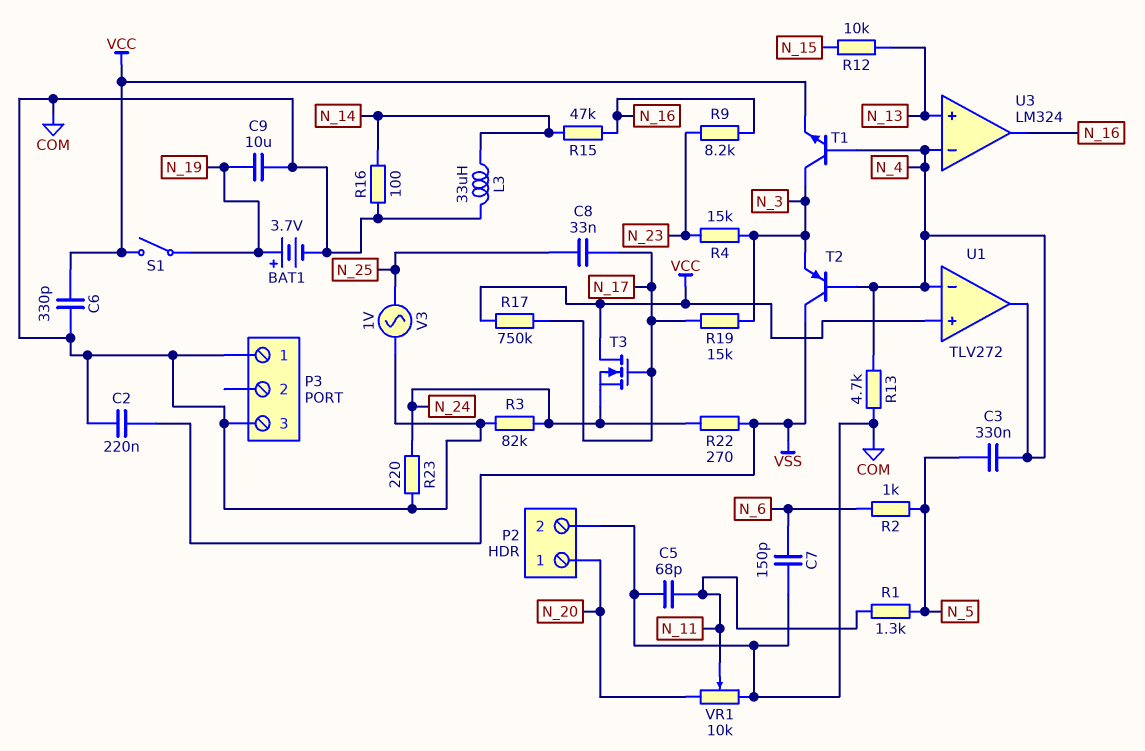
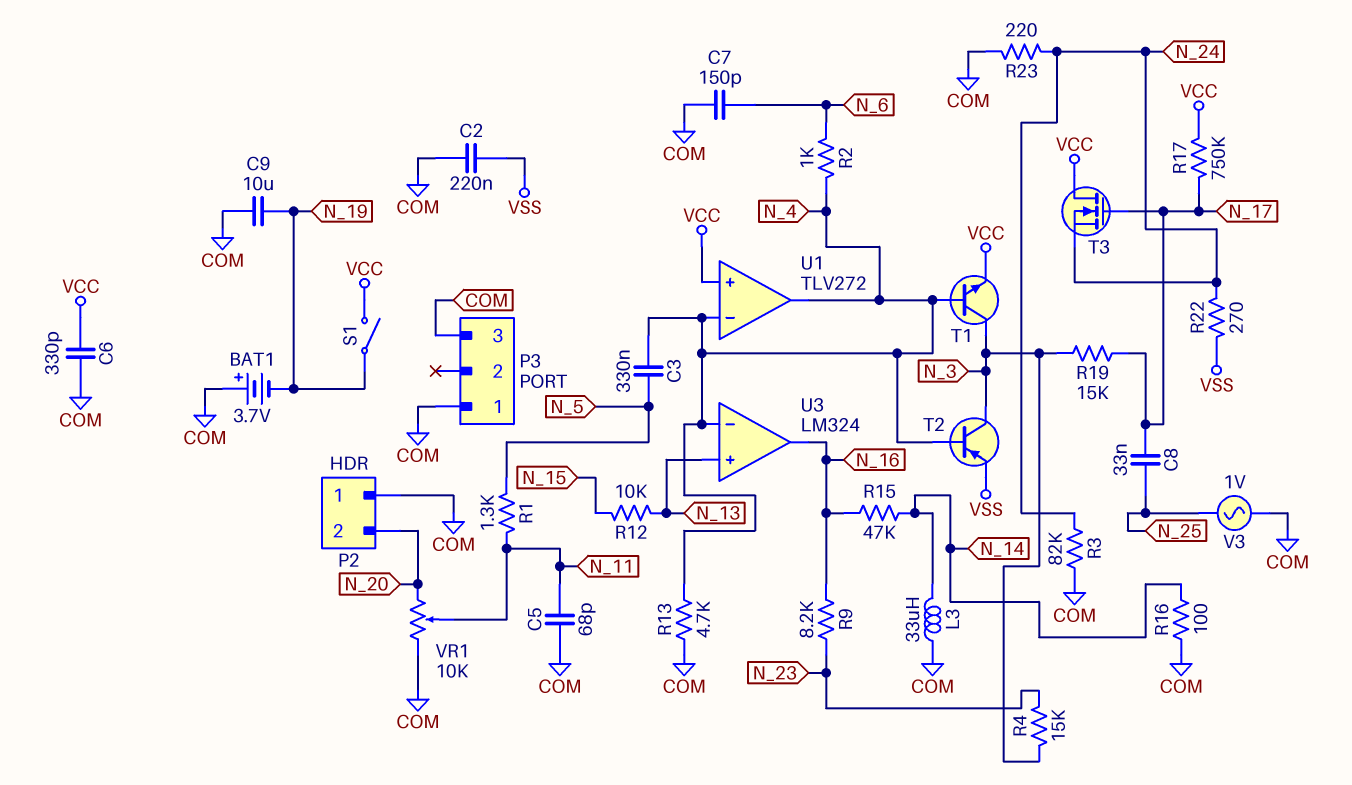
BAT1: 3.7V (plus N_19, minus COM) -> 3.7V (plus COM, minus N_19)
P2 pin 1: N_20 -> COM
P2 pin 2: COM -> N_20
R2: 1k (N_5, N_6) -> 1k (N_4, N_6)
T2: PNP (B N_4, C VSS, E N_3) -> PNP (B N_4, C N_3, E VSS)

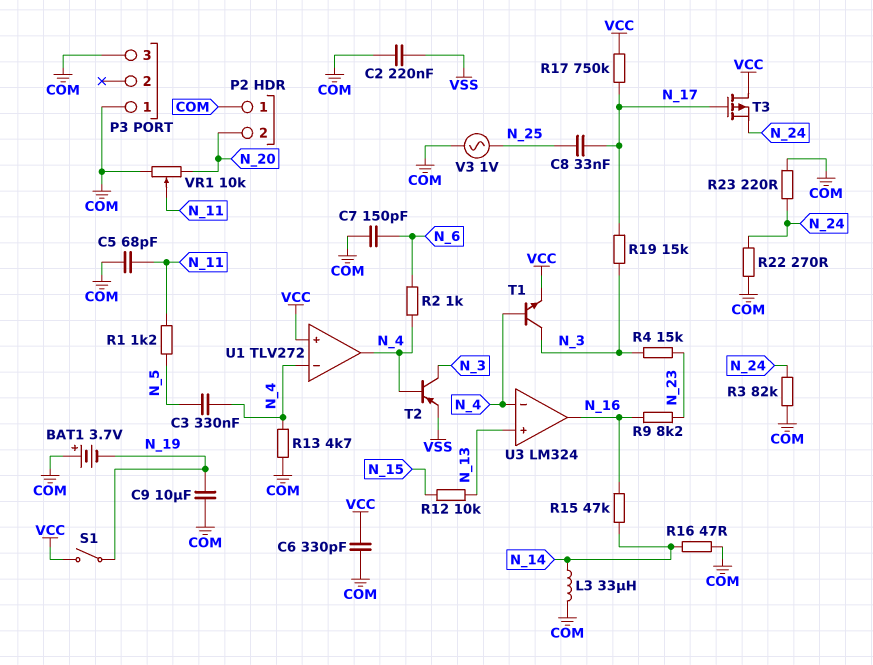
R1: 1.3k (N_5, N_11) -> 1.2k (N_5, N_11)
R16: 100 (COM, N_14) -> 47 (COM, N_14)
R22: 270 (N_24, VSS) -> 270 (COM, N_24)
T3: NMOS (G N_17, D VCC, S N_24) -> PMOS (G N_17, D VCC, S N_24)

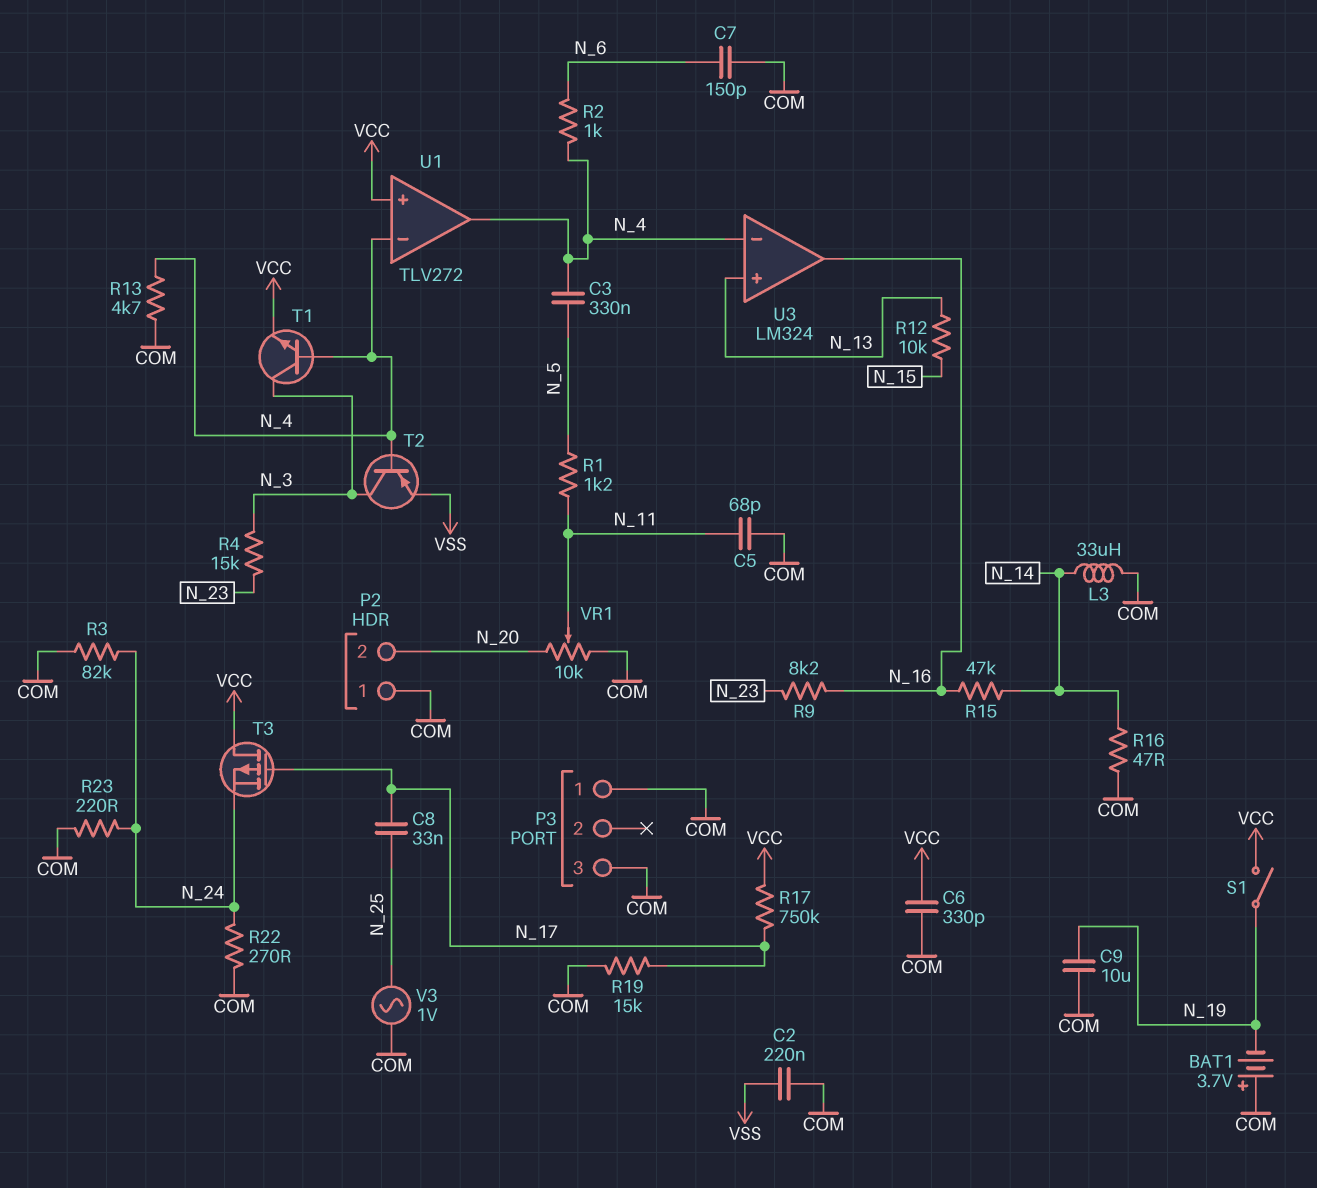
R19: 15k (N_3, N_17) -> 15k (COM, N_17)

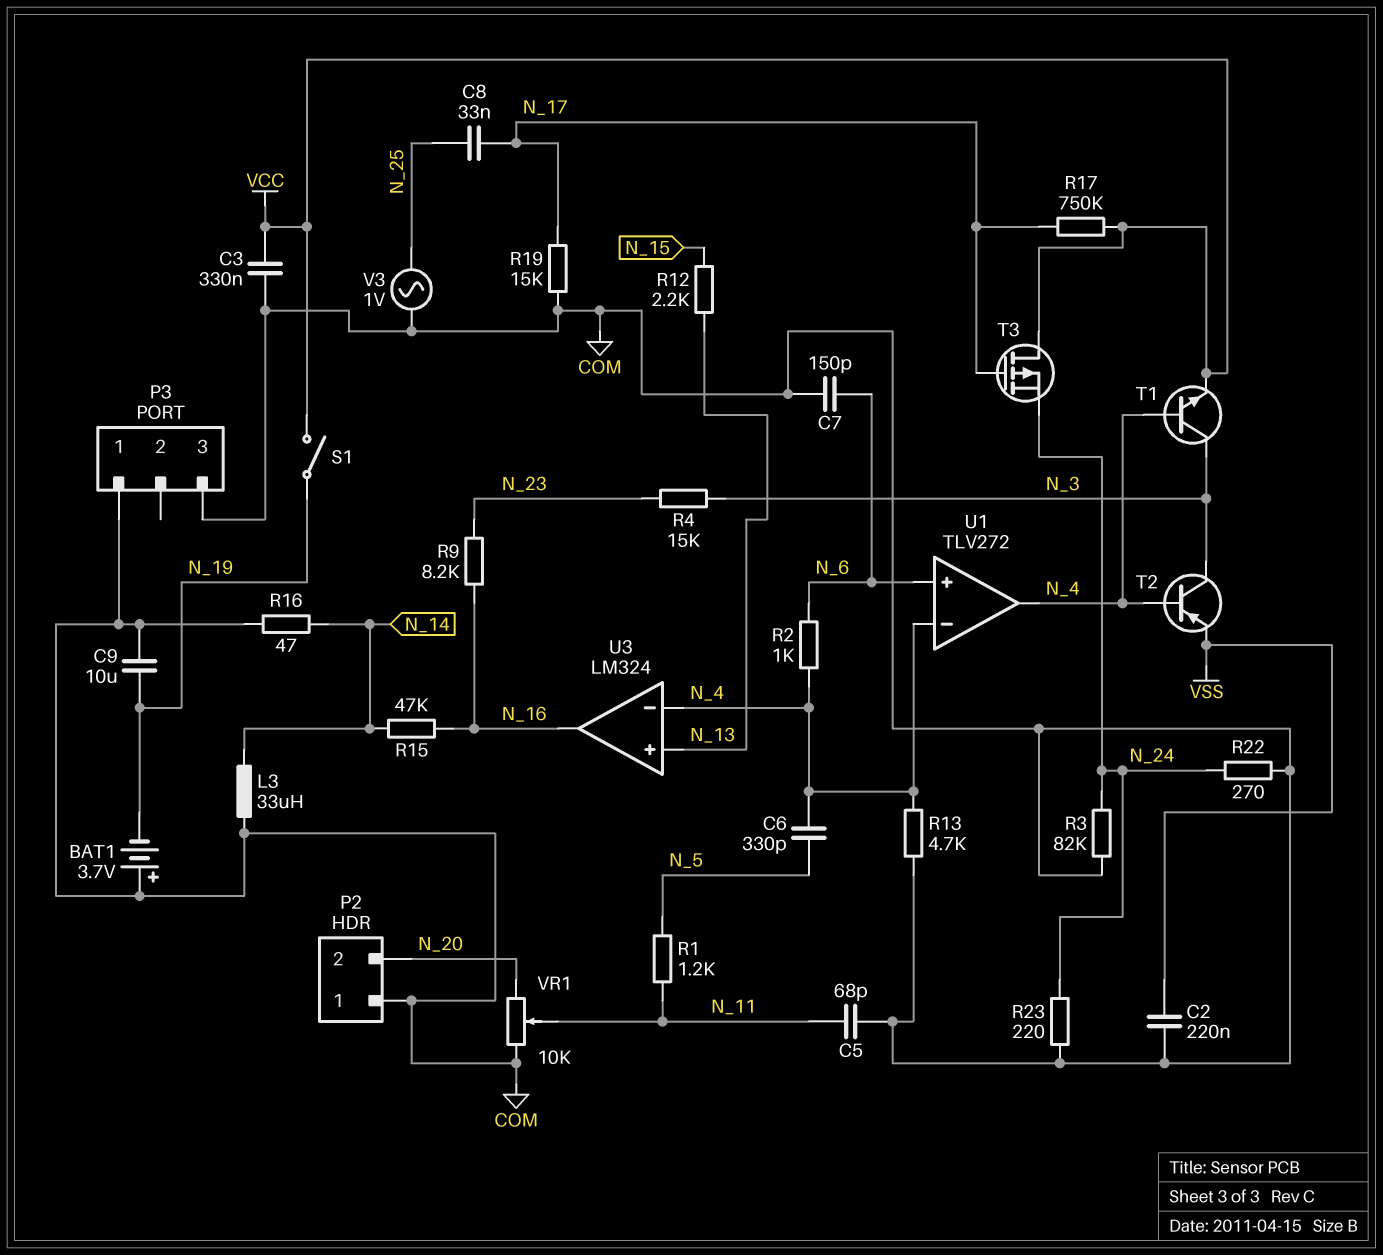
C3: 330nF (N_4, N_5) -> 330nF (COM, VCC)
C6: 330pF (COM, VCC) -> 330pF (N_4, N_5)
R12: 10k (N_13, N_15) -> 2.2k (N_13, N_15)
U1 pin in+: VCC -> N_6

